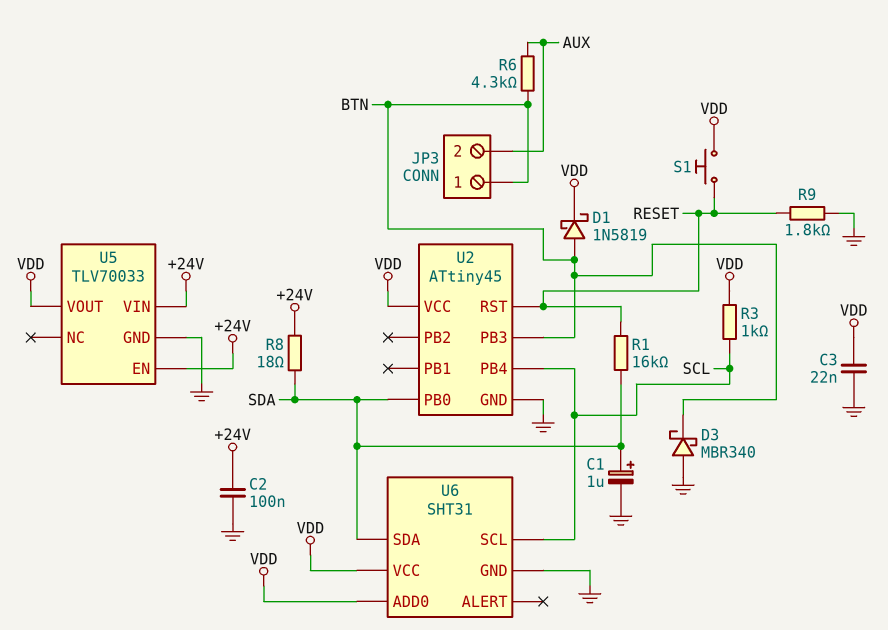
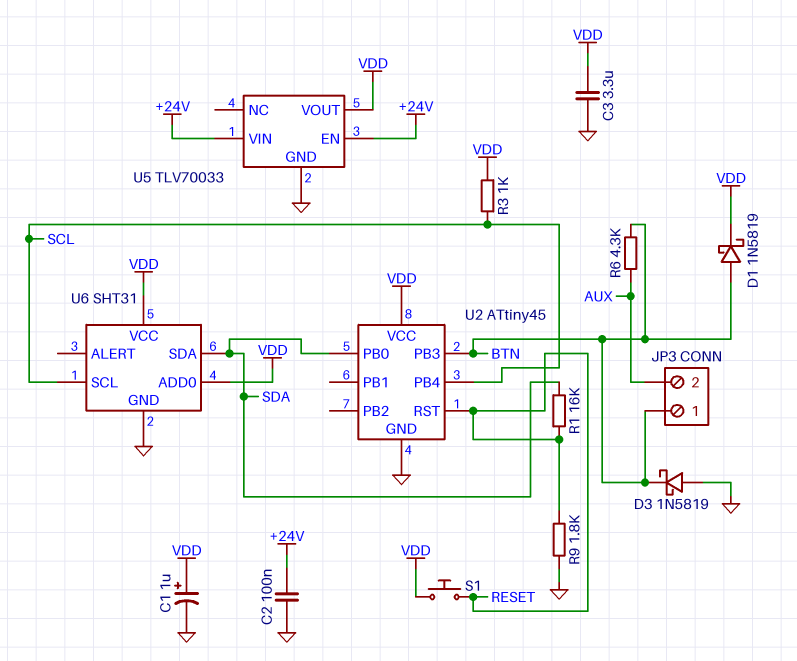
C1: 1uF (plus SDA, minus GND) -> 1uF (plus VDD, minus GND)
C3: 22nF (GND, VDD) -> 3.3uF (GND, VDD)
D3: schottky MBR340 (A GND, K BTN) -> schottky 1N5819 (A GND, K BTN)
R8: 18 (+24V, SDA) -> none

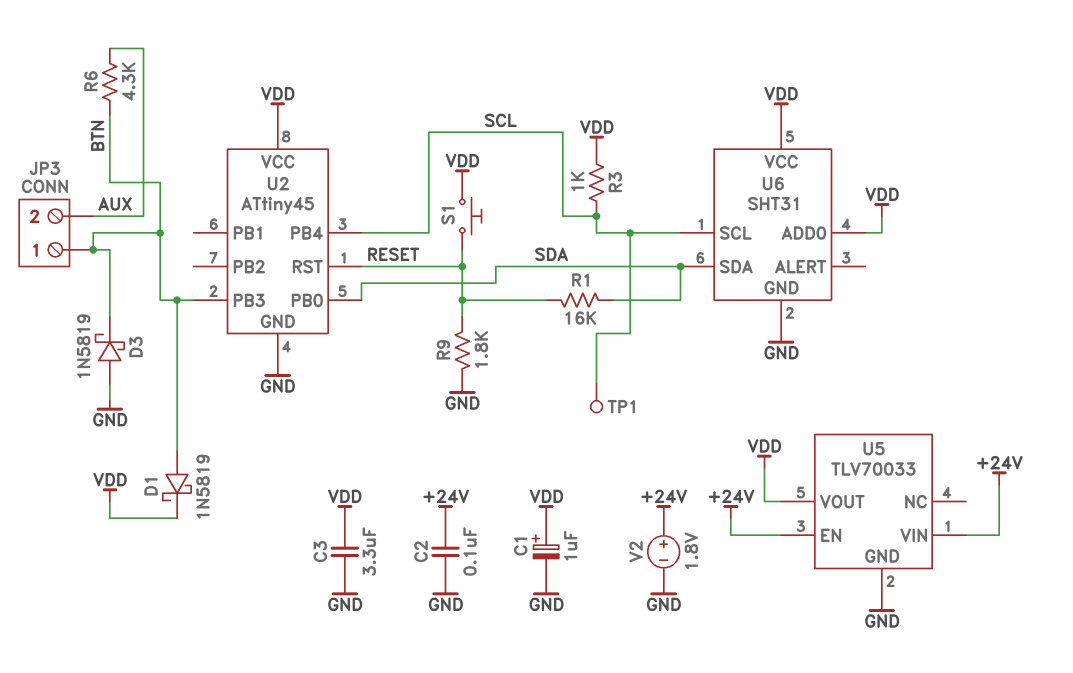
TP1: none -> test point (SCL)
V2: none -> 1.8V (plus +24V, minus GND)

